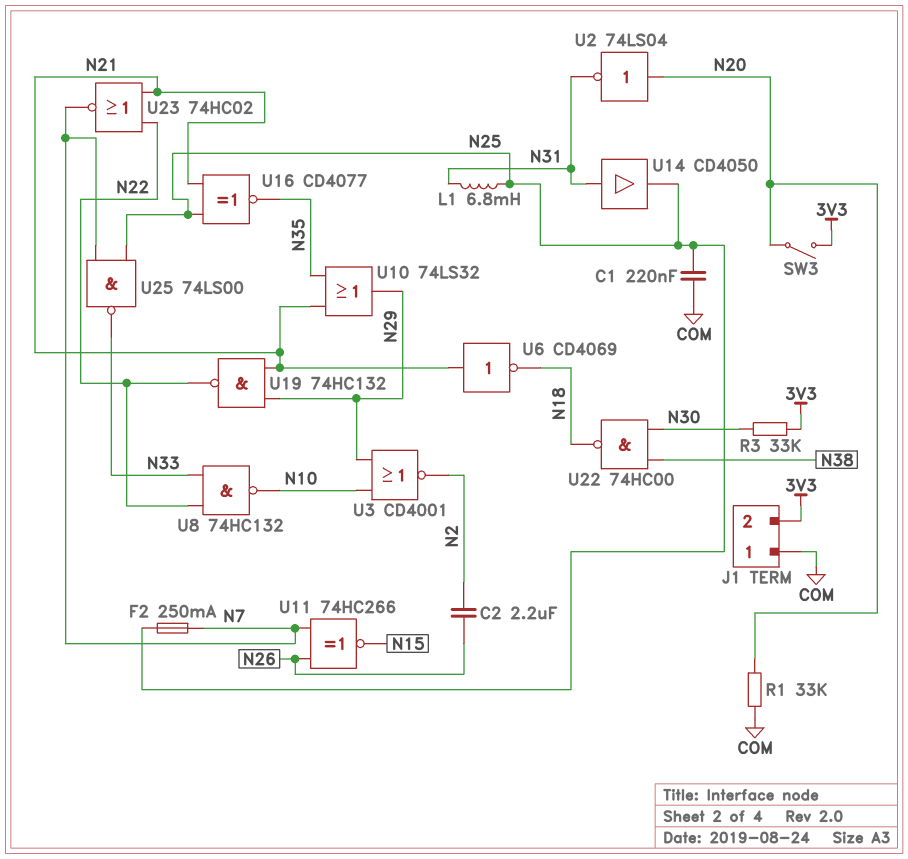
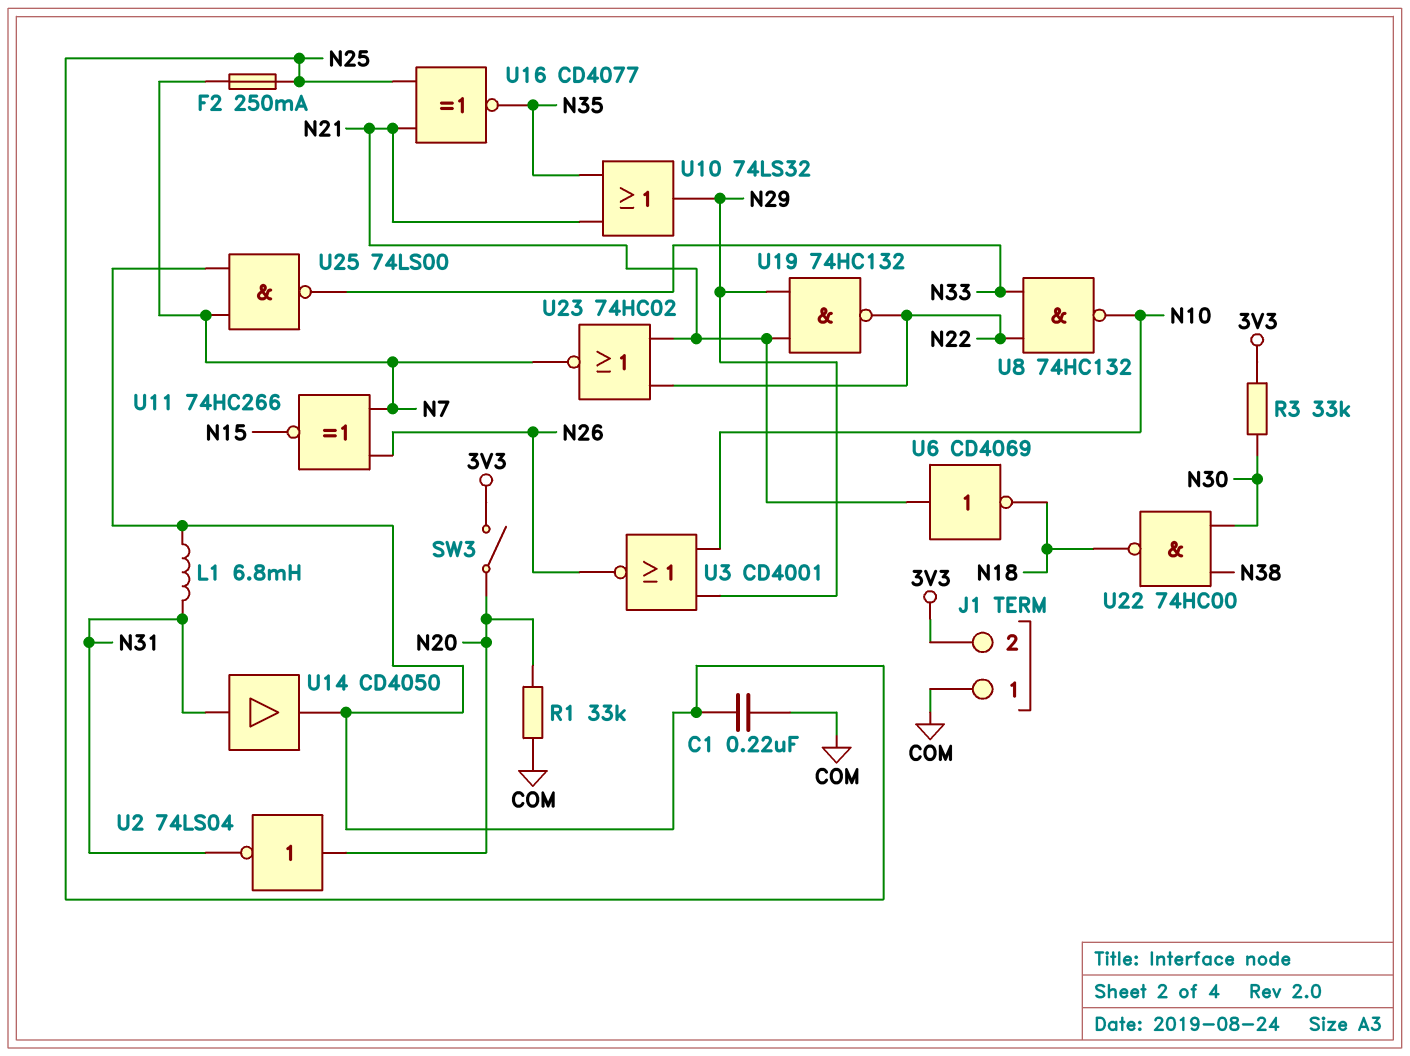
C2: 2.2uF (N2, N26) -> none
U3: NOR CD4001 (in N10, in N29, out N2) -> NOR CD4001 (in N10, in N29, out N26)

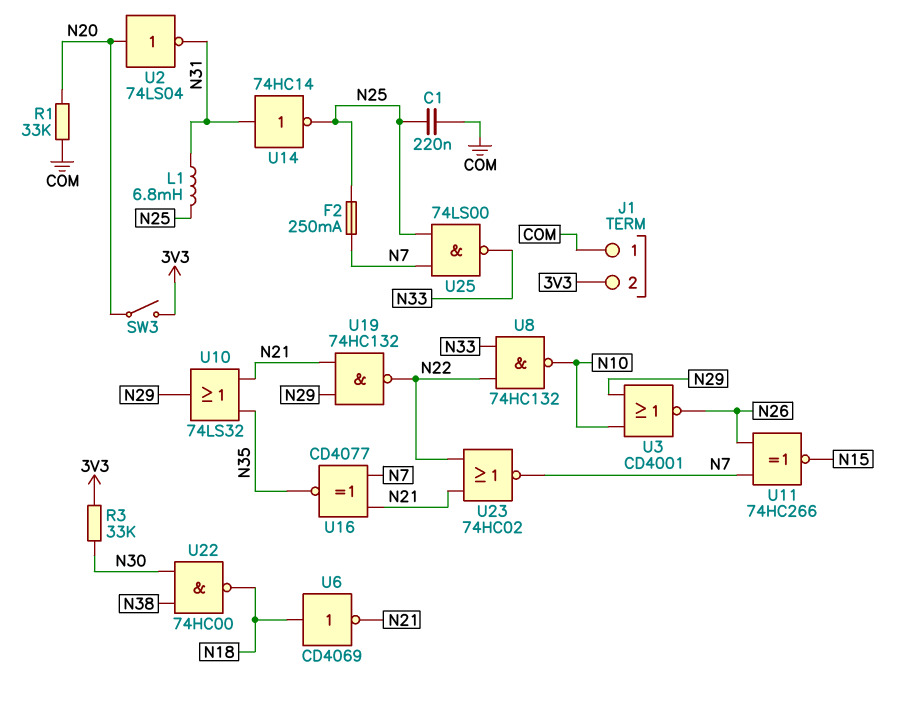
U6: NOT CD4069 (in N21, out N18) -> NOT CD4069 (in N18, out N21)
U14: buffer CD4050 (in N31, out N25) -> NOT 74HC14 (in N31, out N25)
U16: XNOR CD4077 (in N21, in N25, out N35) -> XNOR CD4077 (in N7, in N21, out N35)

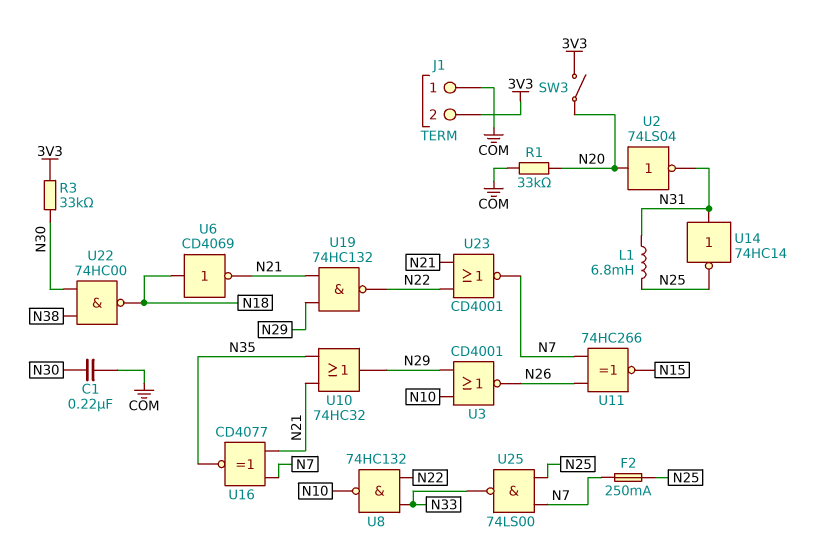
C1: 220nF (COM, N25) -> 220nF (COM, N30)
U10: OR 74LS32 (in N21, in N35, out N29) -> OR 74HC32 (in N21, in N35, out N29)
U23: NOR 74HC02 (in N21, in N22, out N7) -> NOR CD4001 (in N21, in N22, out N7)

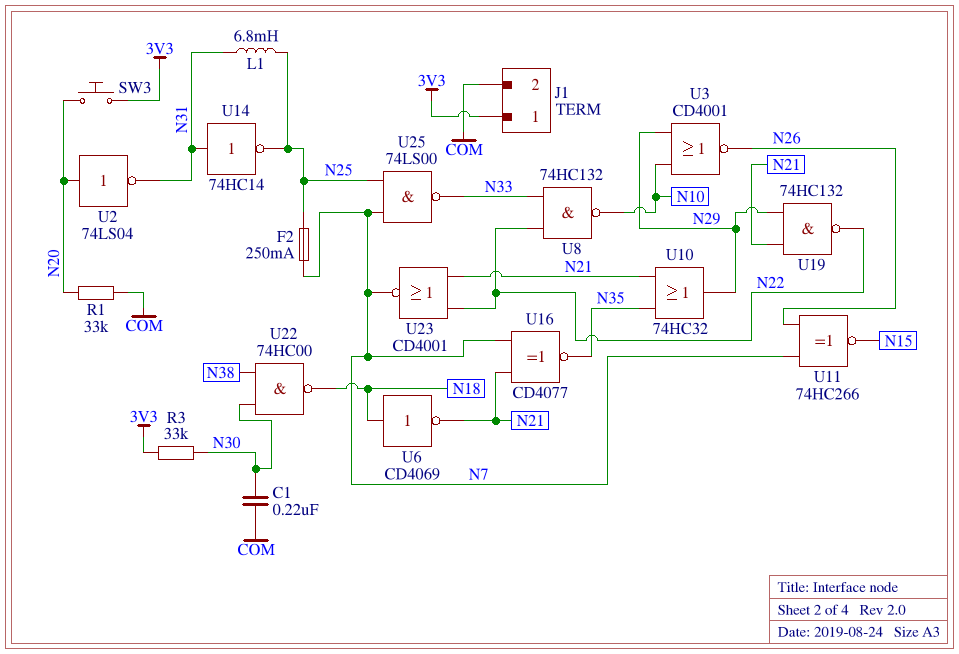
J1 pin 1: COM -> 3V3
J1 pin 2: 3V3 -> COM
SW3: switch (3V3, N20) -> button (3V3, N20)

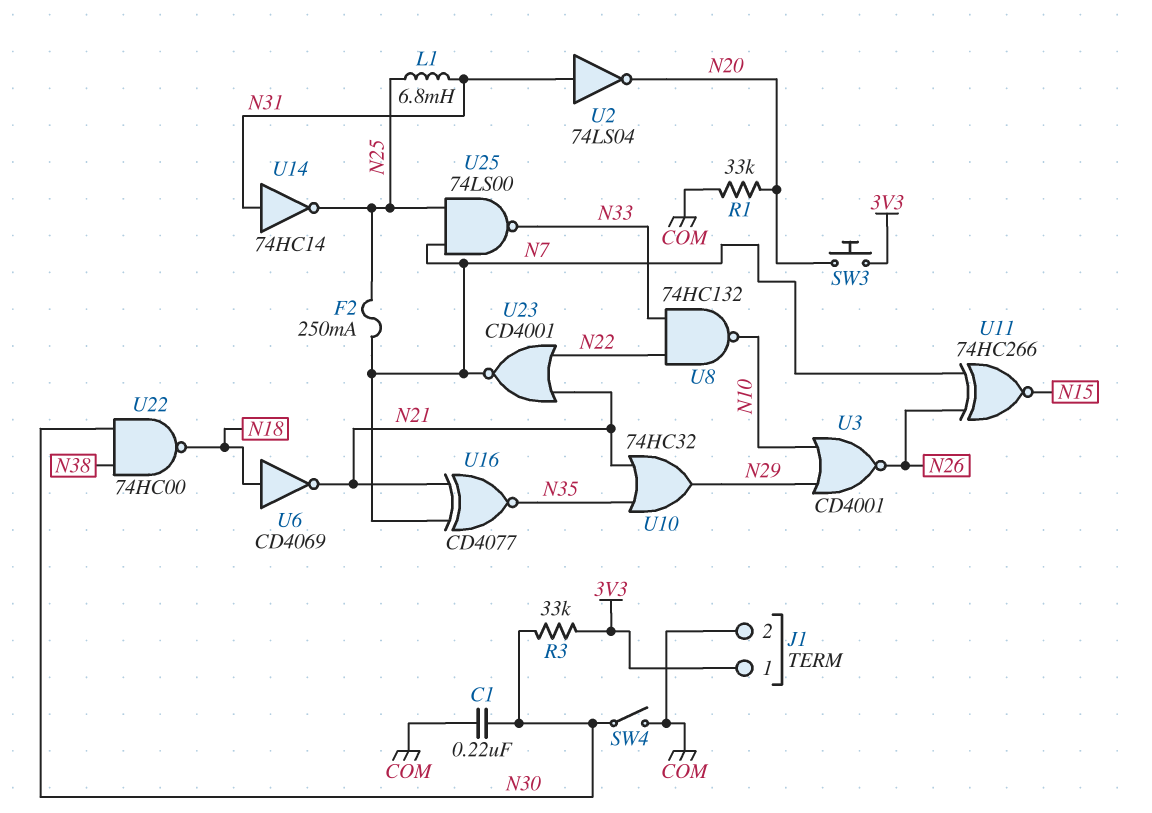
SW4: none -> switch (COM, N30)
U2: NOT 74LS04 (in N20, out N31) -> NOT 74LS04 (in N31, out N20)
U19: NAND 74HC132 (in N21, in N29, out N22) -> none

